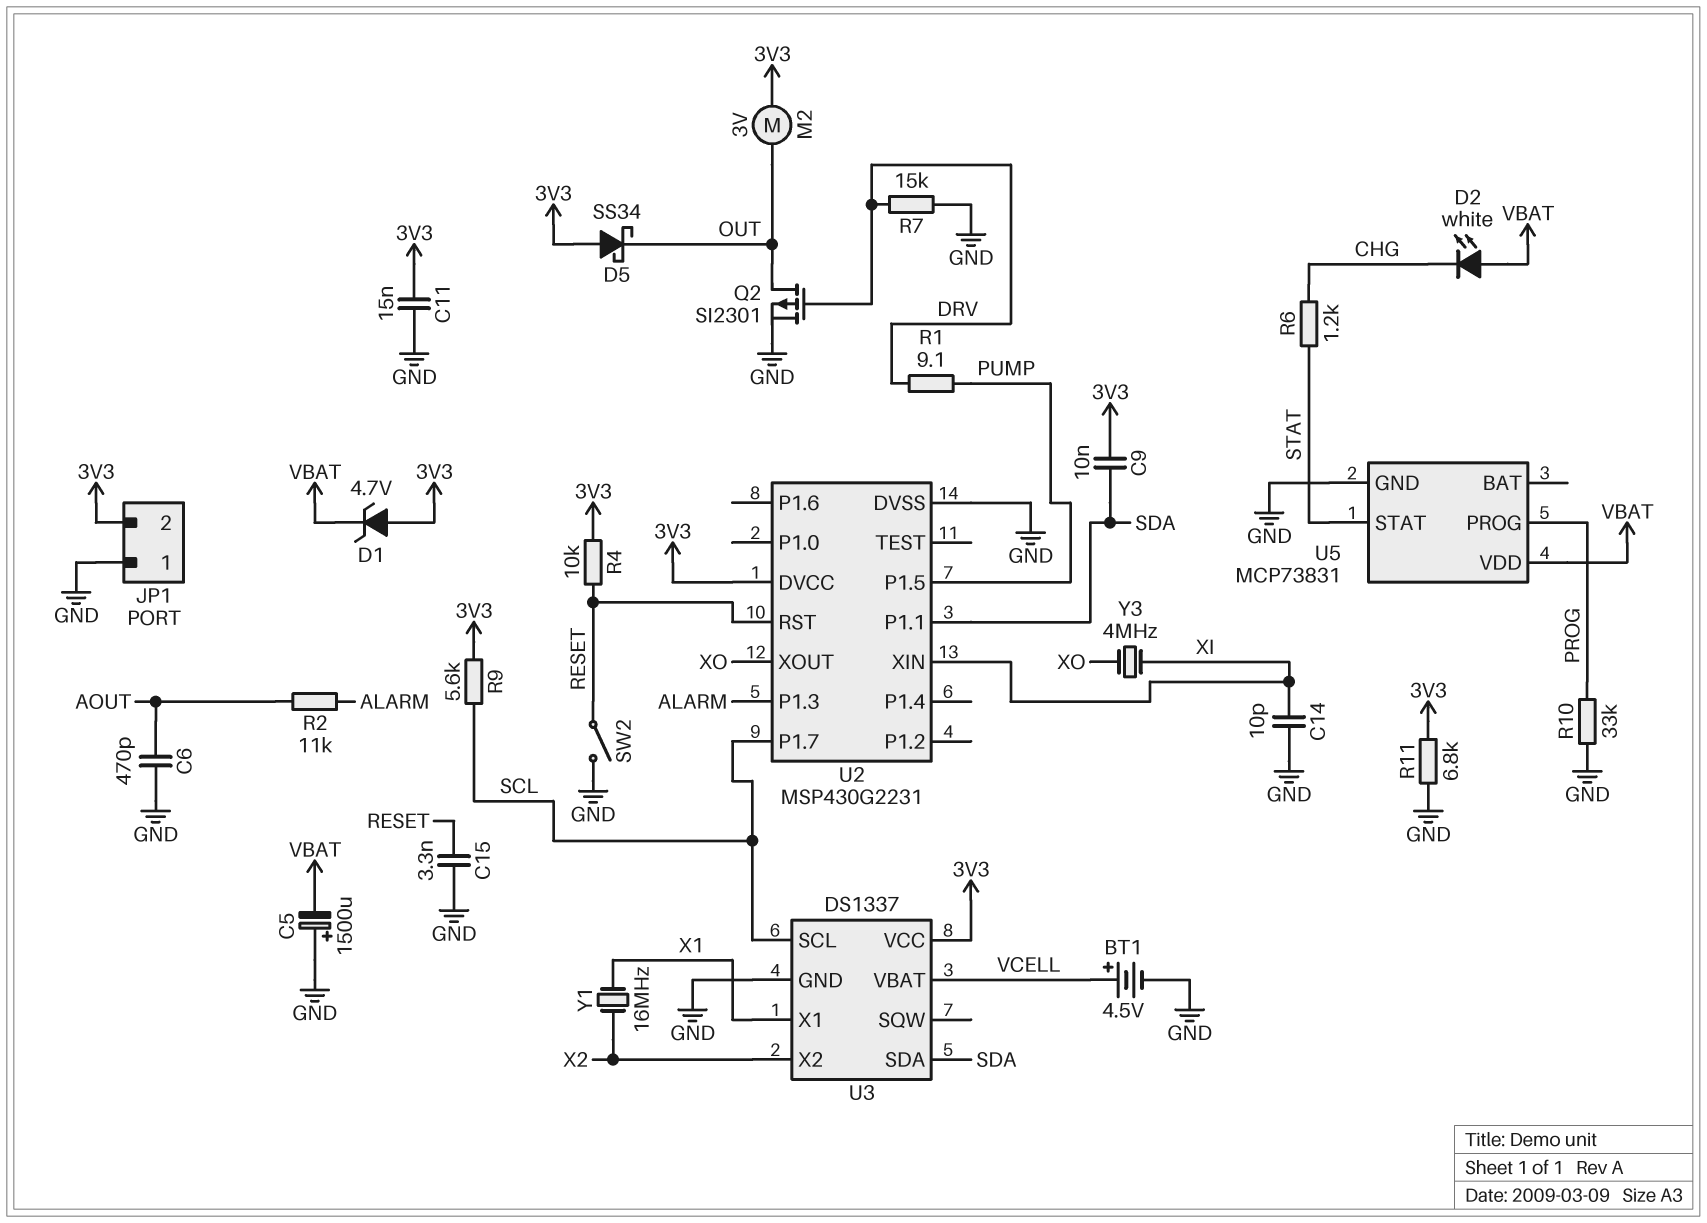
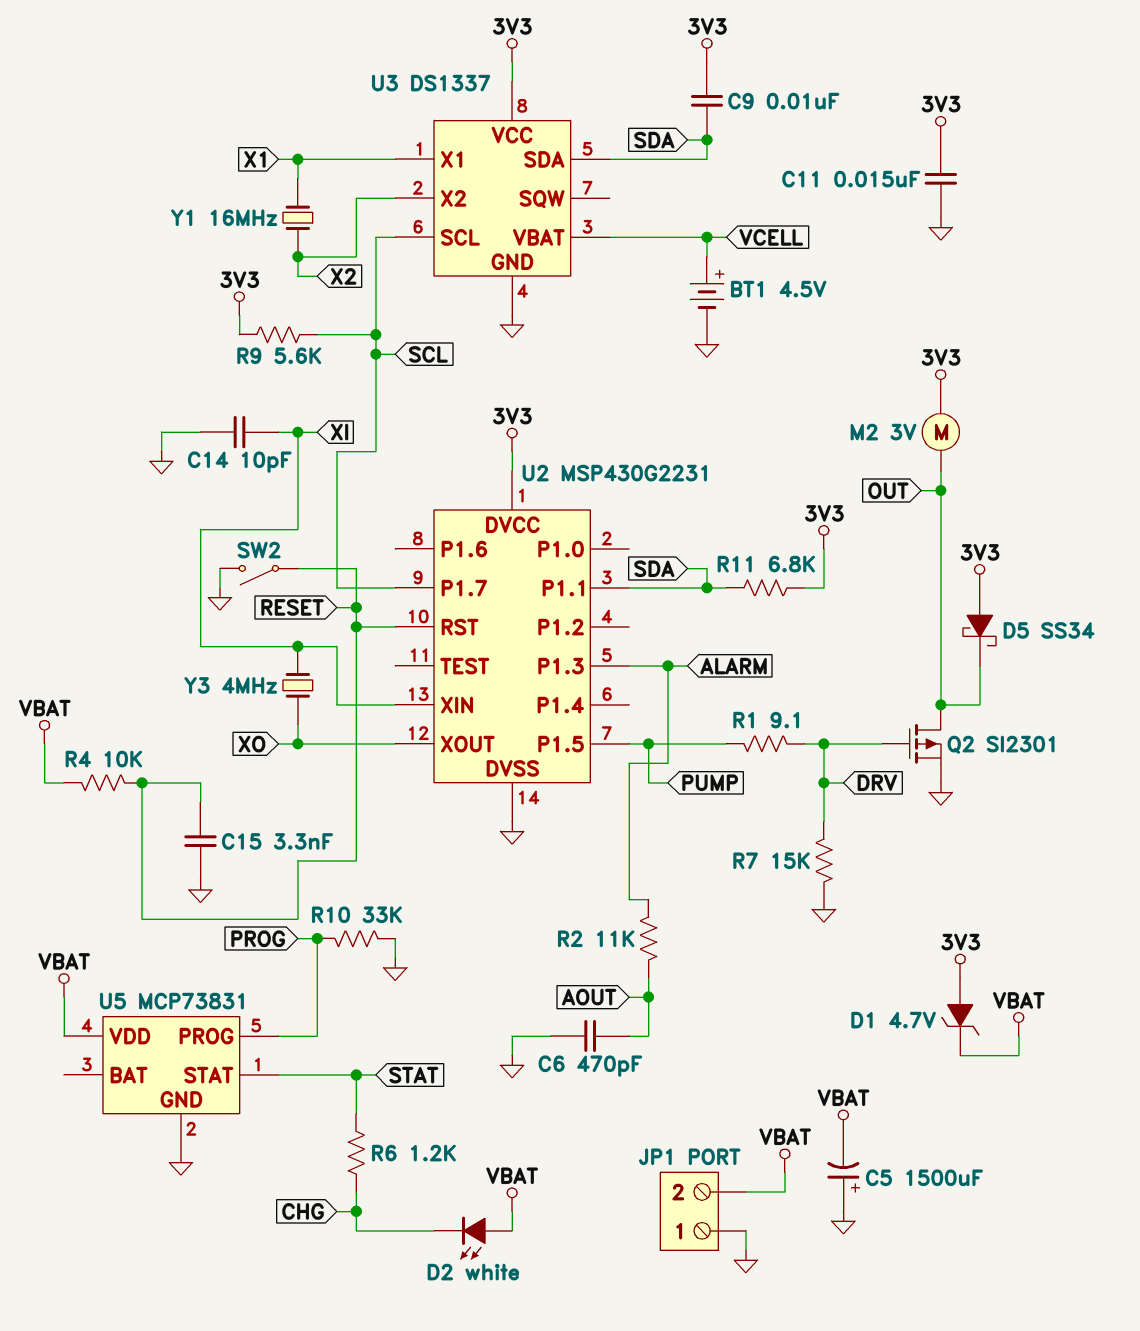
JP1 pin 2: 3V3 -> VBAT
R4: 10k (3V3, RESET) -> 10k (RESET, VBAT)
R11: 6.8k (3V3, GND) -> 6.8k (3V3, SDA)

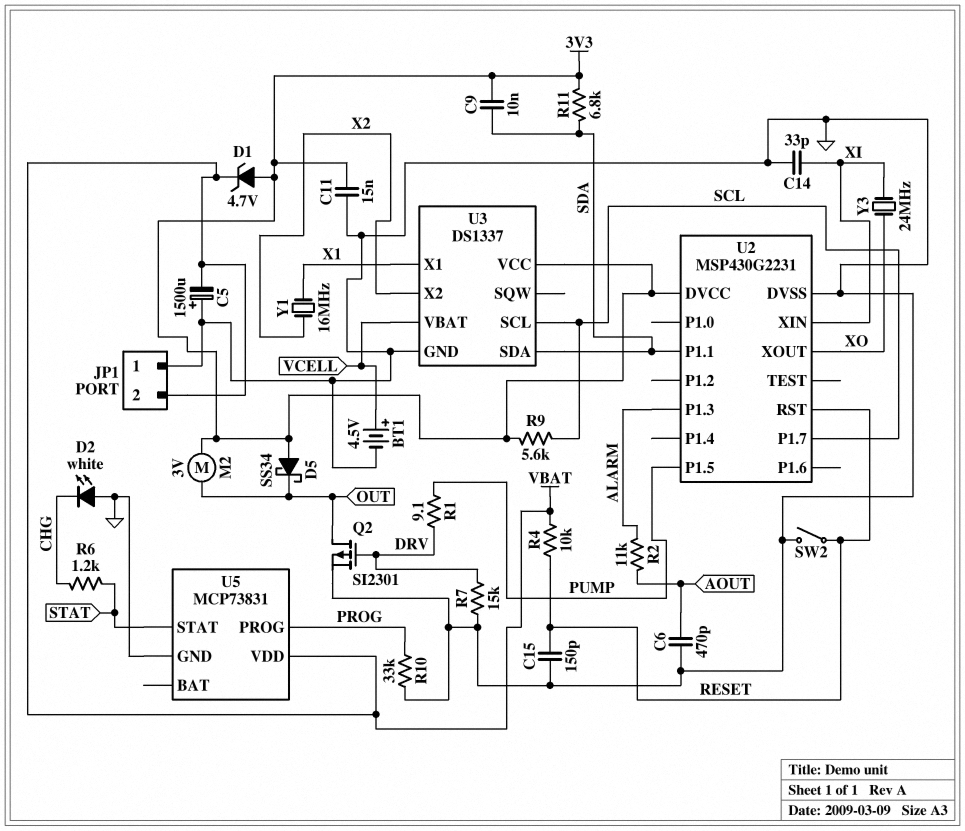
C14: 10pF (GND, XI) -> 33pF (GND, XI)
C15: 3.3nF (GND, RESET) -> 150pF (GND, RESET)
D2: LED white (A VBAT, K CHG) -> LED white (A GND, K CHG)
Y3: 4MHz (XI, XO) -> 24MHz (XI, XO)

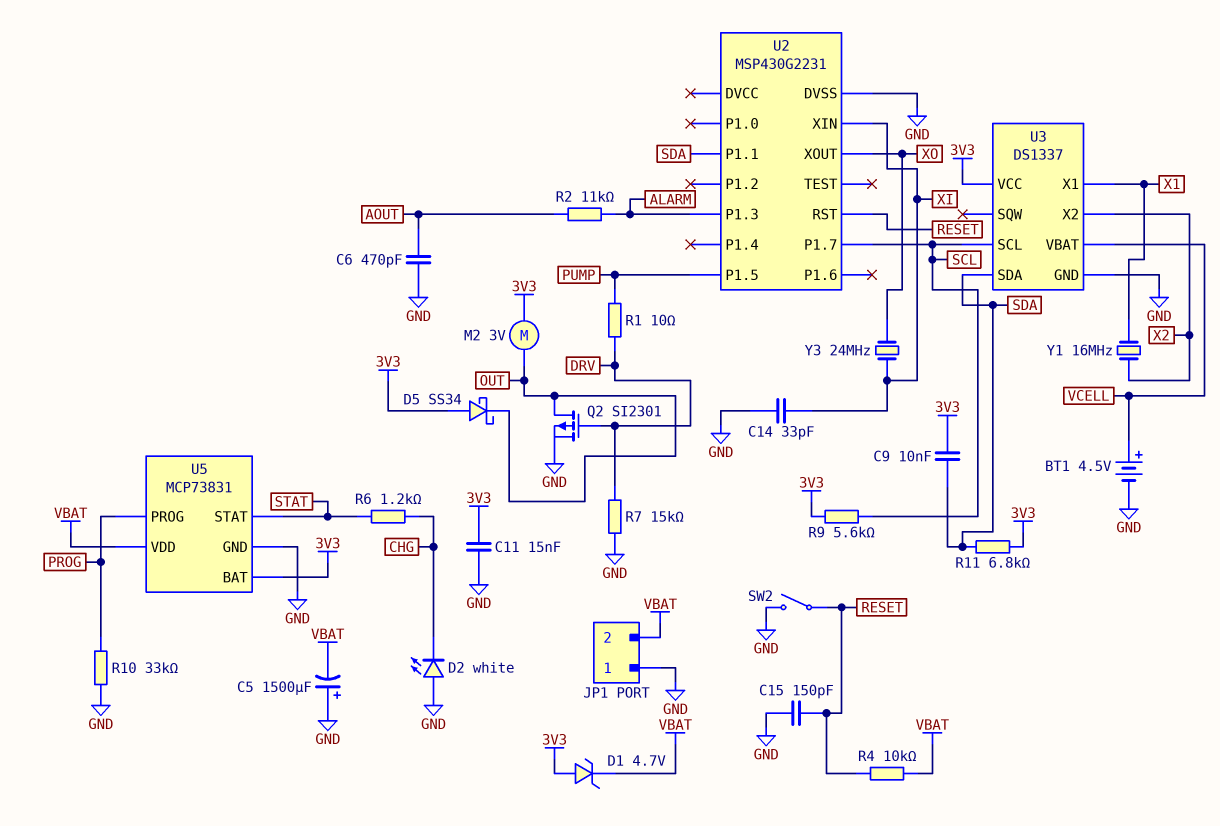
R1: 9.1 (DRV, PUMP) -> 10 (DRV, PUMP)
U2 pin DVCC: 3V3 -> none
U5 pin BAT: none -> 3V3

